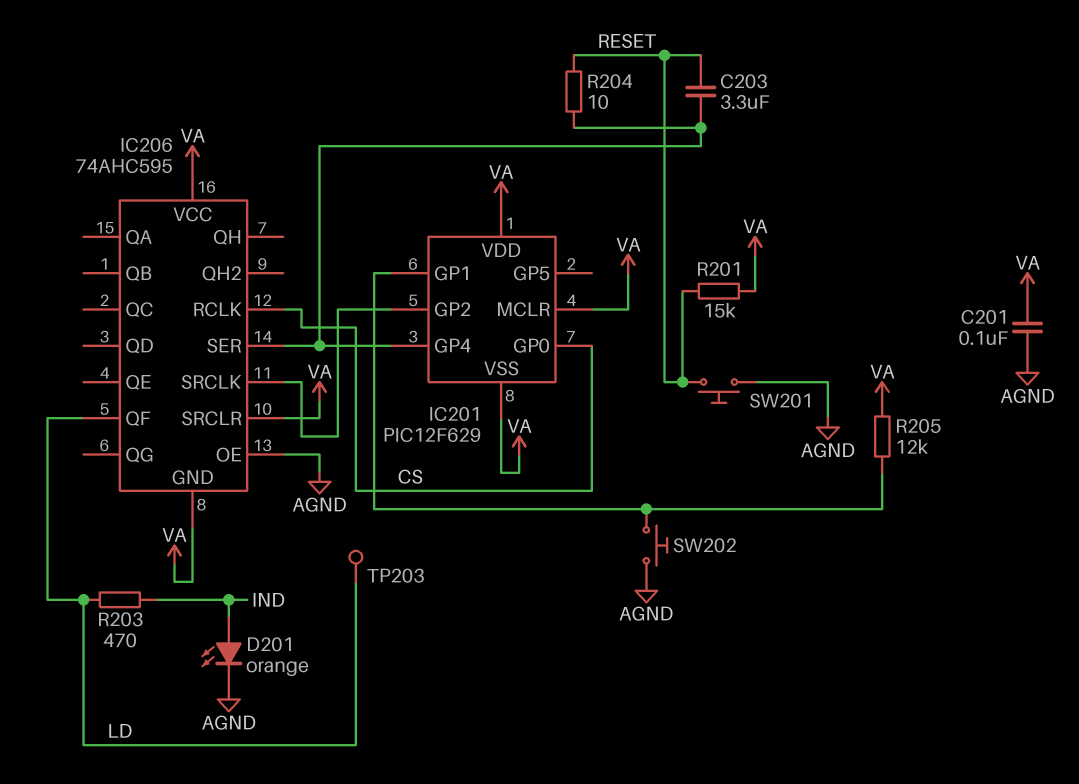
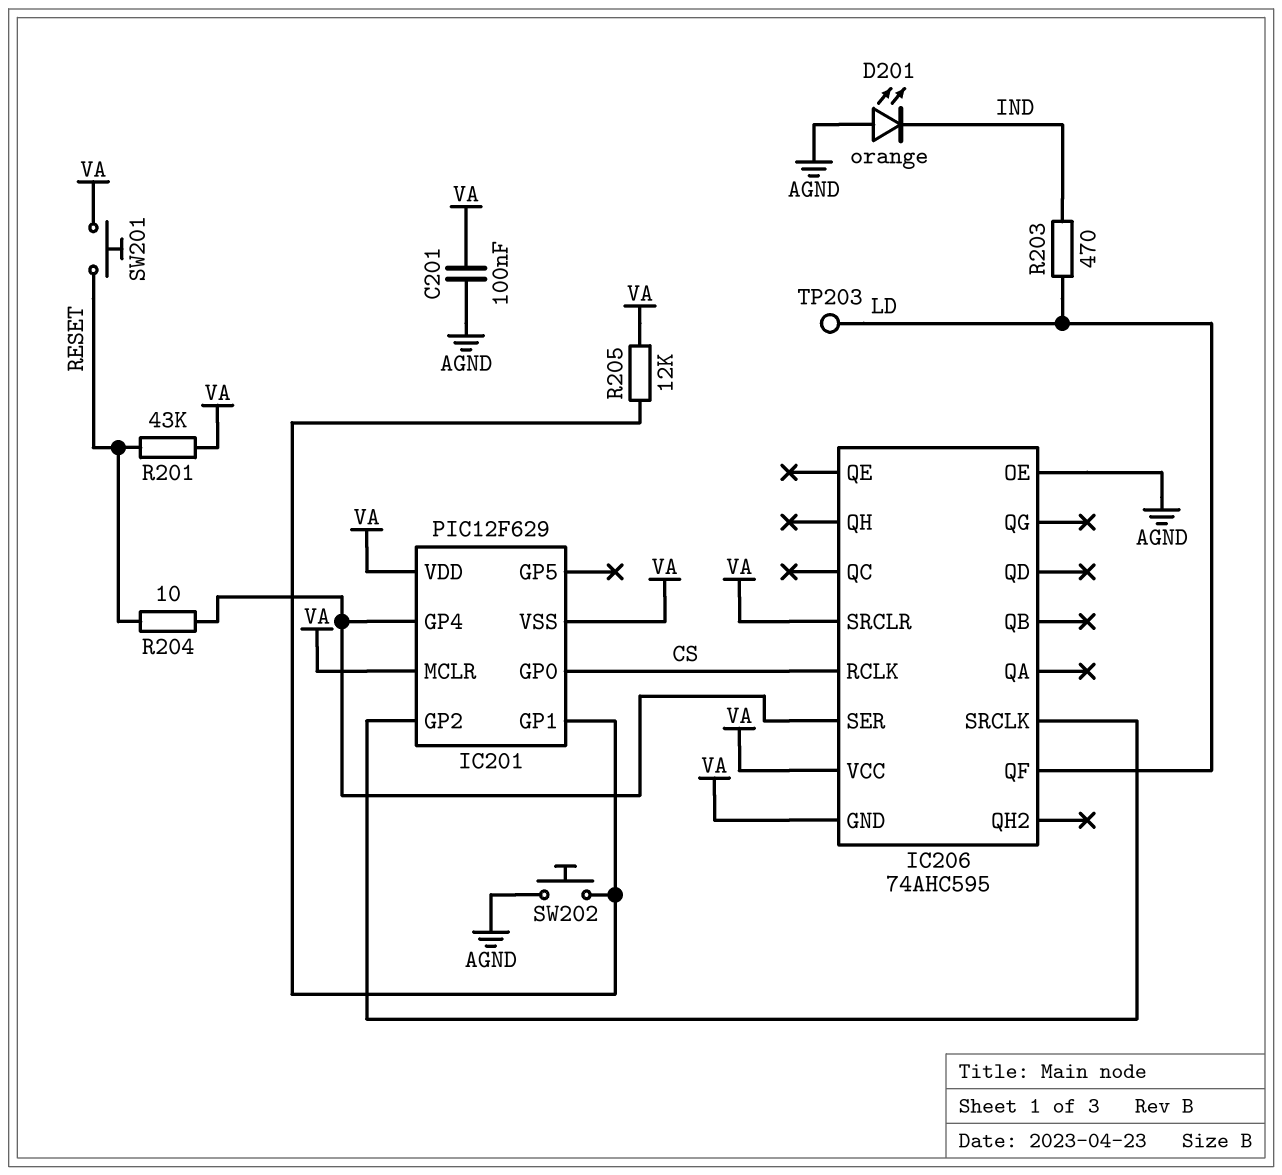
C203: 3.3uF (IC201/GP4, RESET) -> none
D201: LED orange (A IND, K AGND) -> LED orange (A AGND, K IND)
R201: 15k (RESET, VA) -> 43k (RESET, VA)
SW201: button (AGND, RESET) -> button (RESET, VA)

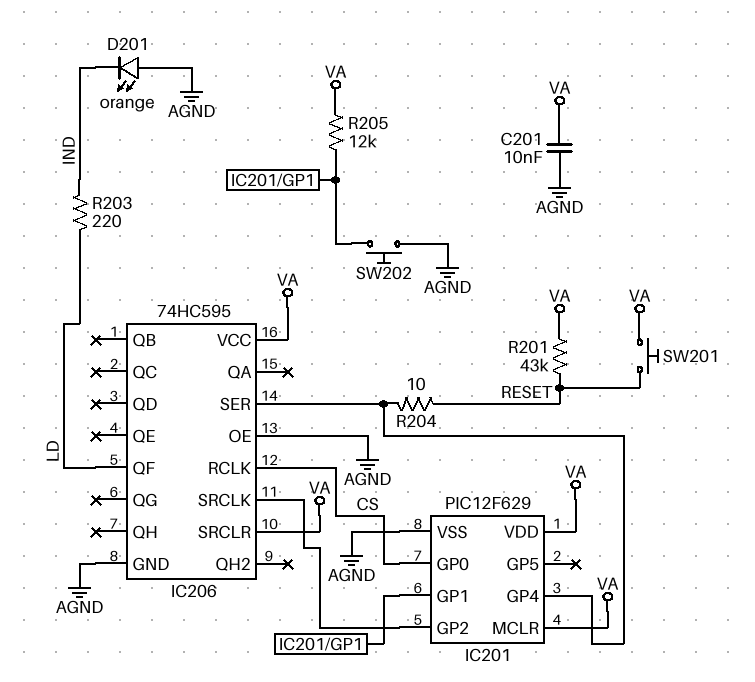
C201: 100nF (AGND, VA) -> 10nF (AGND, VA)
IC201 pin VSS: VA -> AGND
IC206: 74AHC595 -> 74HC595
IC206 pin GND: VA -> AGND
R203: 470 (IND, LD) -> 220 (IND, LD)
TP203: test point (LD) -> none

